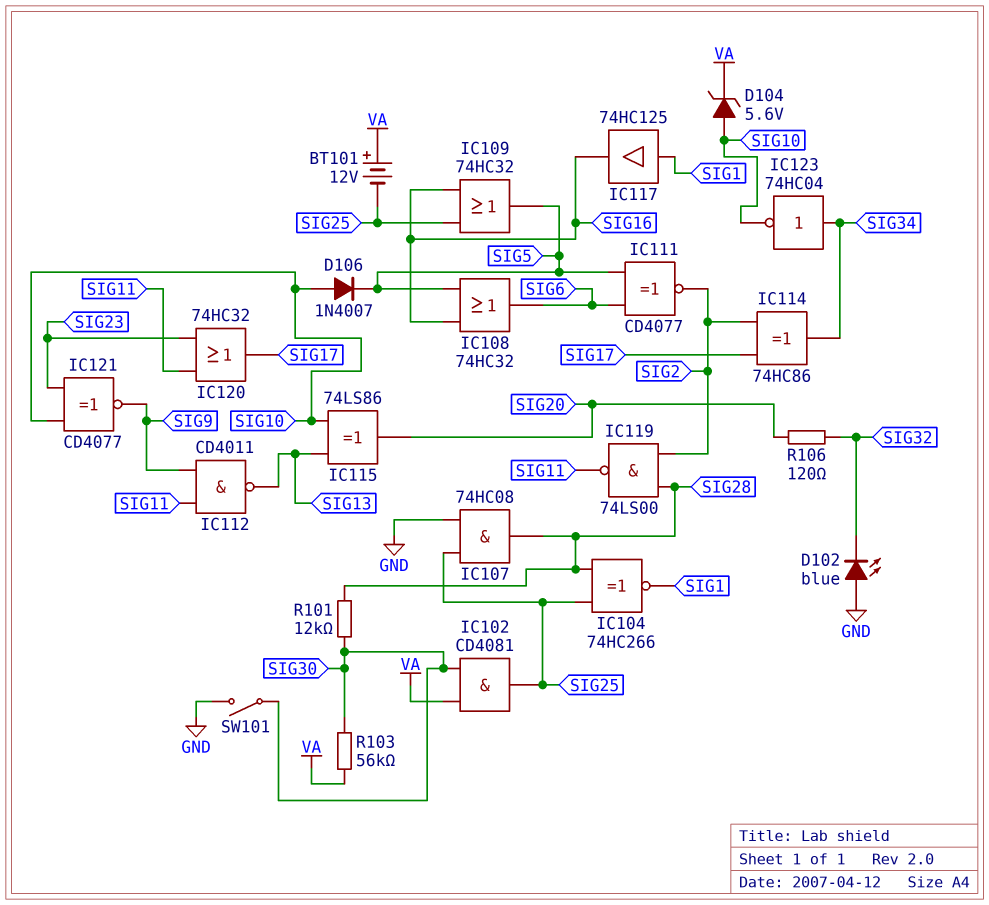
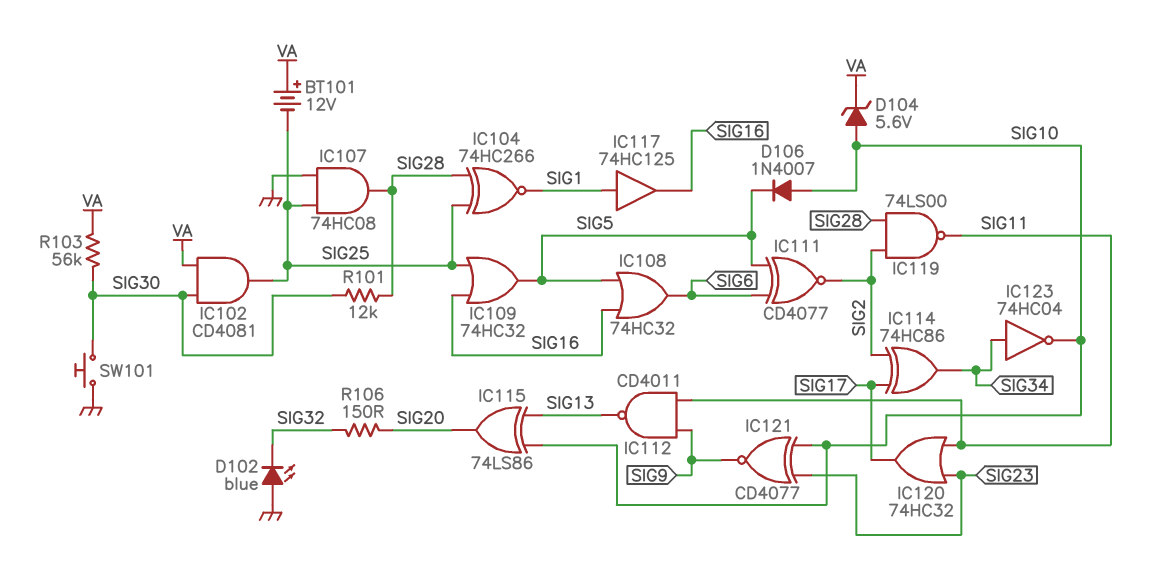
R106: 120 (SIG20, SIG32) -> 150 (SIG20, SIG32)
SW101: switch (GND, SIG30) -> button (GND, SIG30)

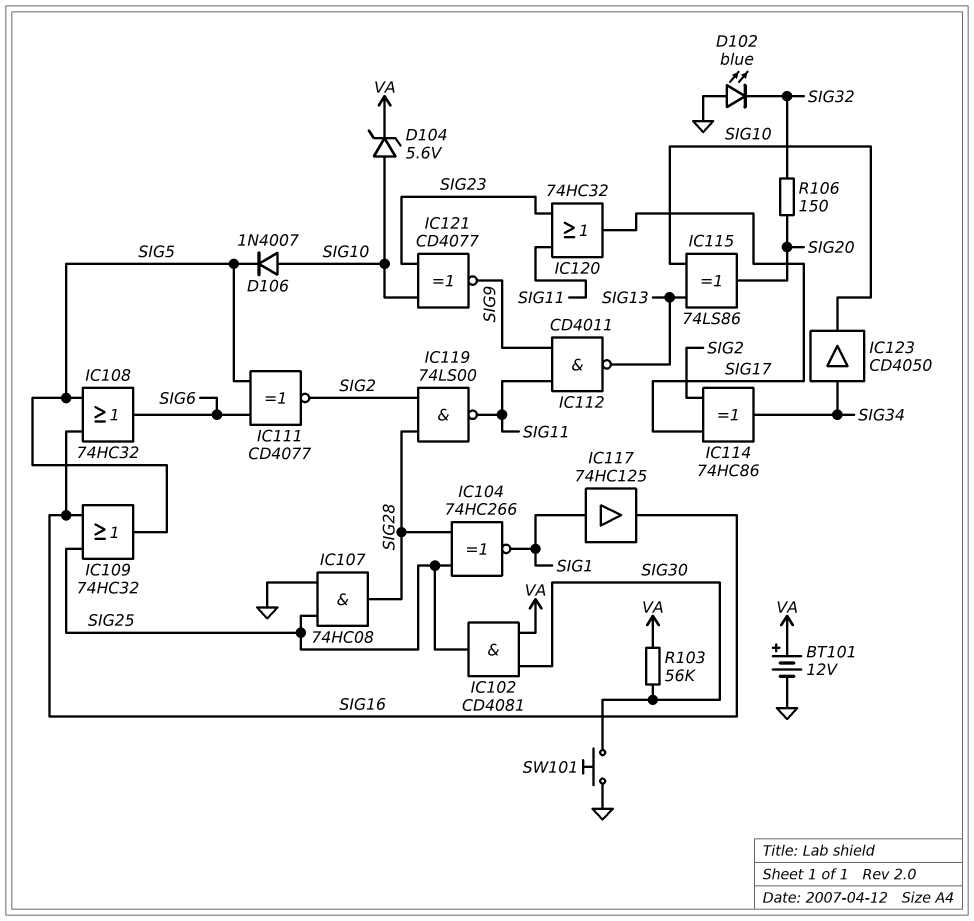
BT101: 12V (plus VA, minus SIG25) -> 12V (plus VA, minus GND)
IC123: NOT 74HC04 (in SIG34, out SIG10) -> buffer CD4050 (in SIG34, out SIG10)
R101: 12k (SIG28, SIG30) -> none

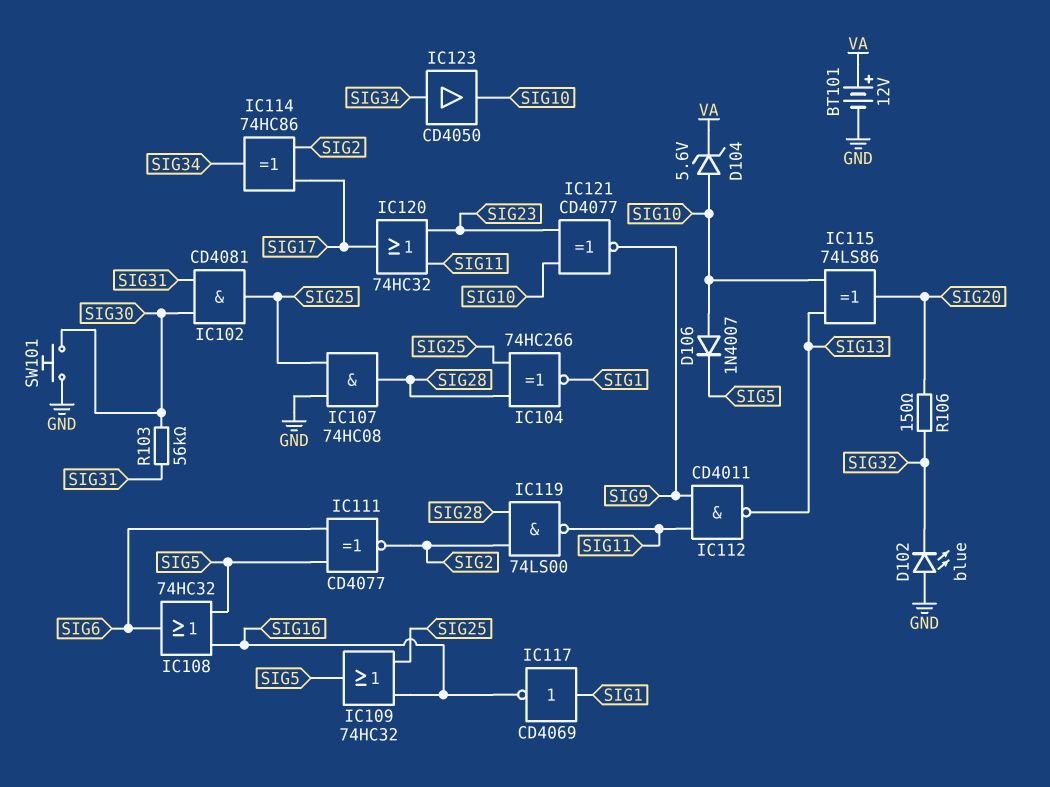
IC102: AND CD4081 (in SIG30, in VA, out SIG25) -> AND CD4081 (in SIG30, in SIG31, out SIG25)
IC117: buffer 74HC125 (in SIG1, out SIG16) -> NOT CD4069 (in SIG1, out SIG16)
R103: 56k (SIG30, VA) -> 56k (SIG30, SIG31)

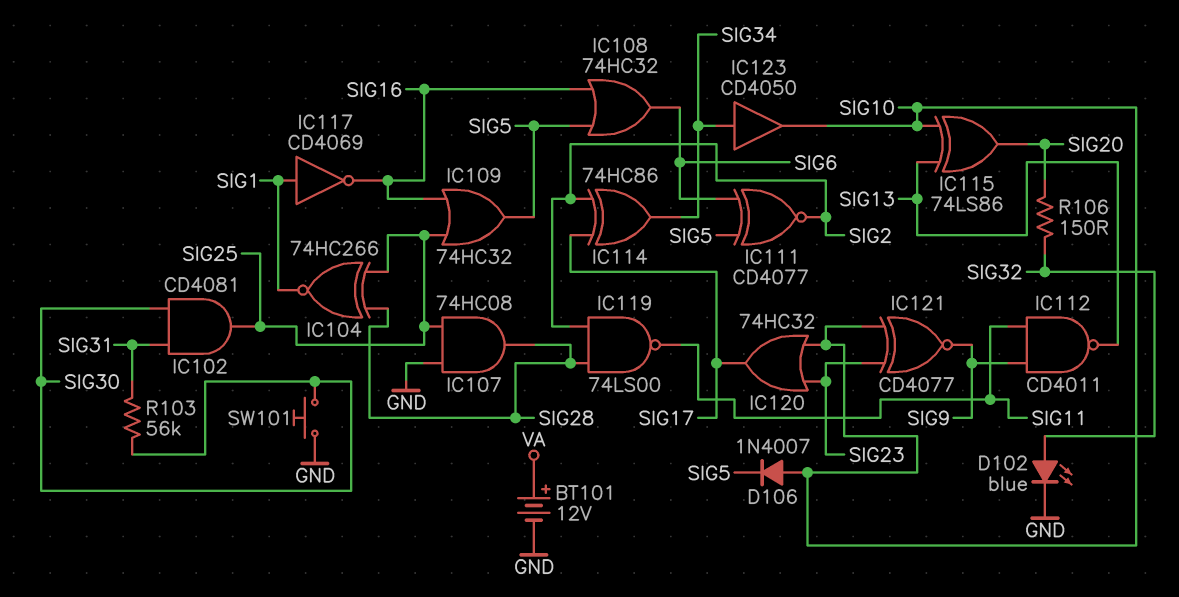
D102: LED blue (A GND, K SIG32) -> LED blue (A SIG32, K GND)
D104: zener 5.6V (A SIG10, K VA) -> none
IC120: OR 74HC32 (in SIG11, in SIG23, out SIG17) -> OR 74HC32 (in SIG10, in SIG23, out SIG17)

